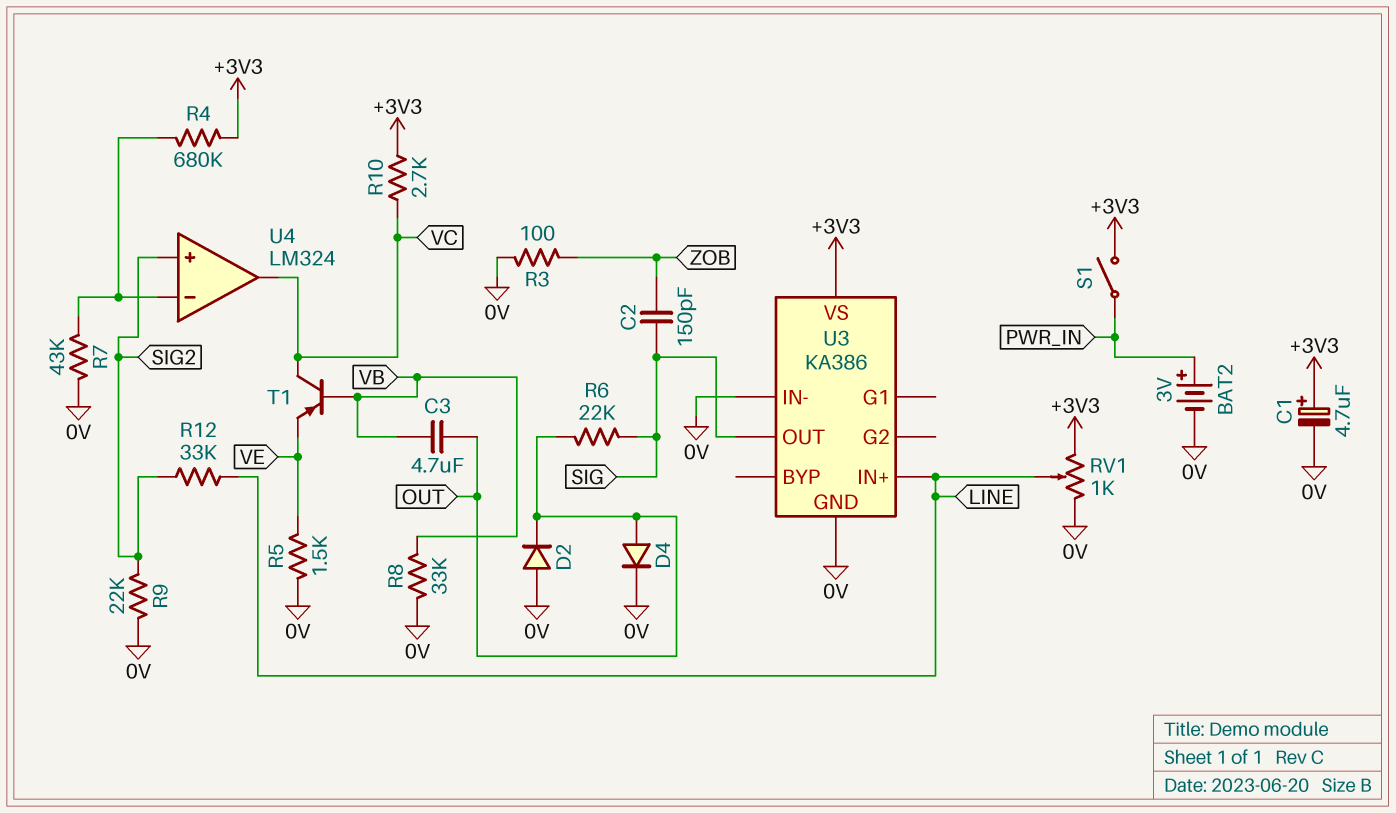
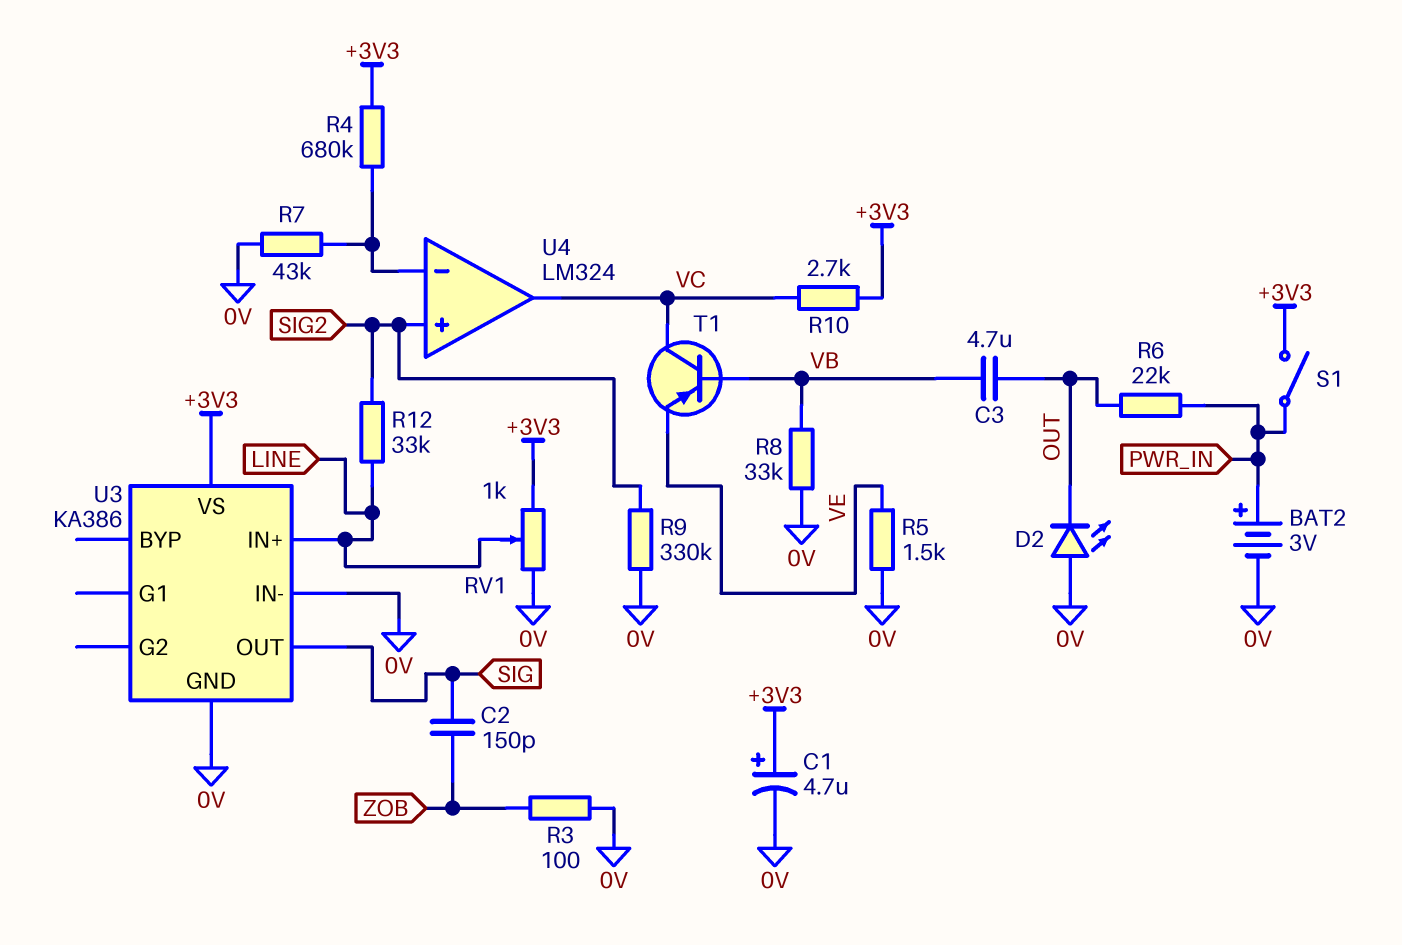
D2: diode (A 0V, K OUT) -> LED (A 0V, K OUT)
D4: diode (A OUT, K 0V) -> none
R6: 22k (OUT, SIG) -> 22k (OUT, PWR_IN)
R9: 22k (0V, SIG2) -> 330k (0V, SIG2)

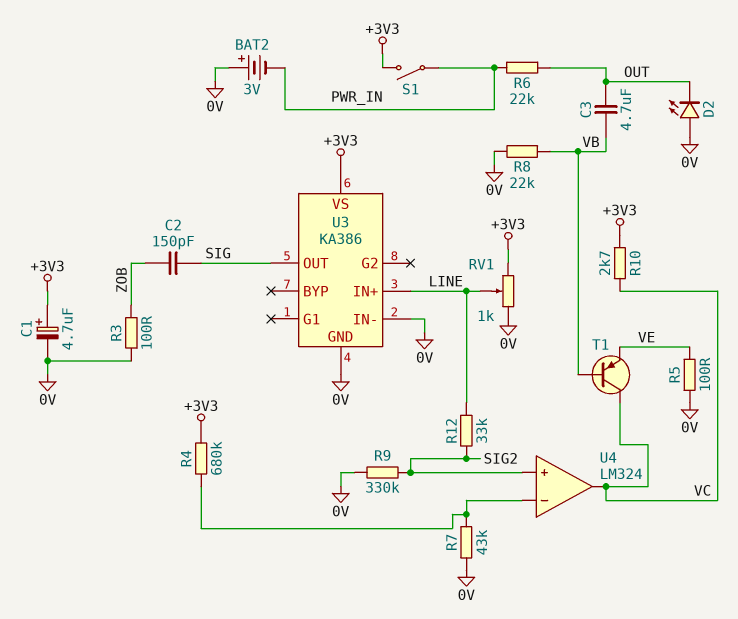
BAT2: 3V (plus PWR_IN, minus 0V) -> 3V (plus 0V, minus PWR_IN)
R5: 1.5k (0V, VE) -> 100 (0V, VE)
R8: 33k (0V, VB) -> 22k (0V, VB)

